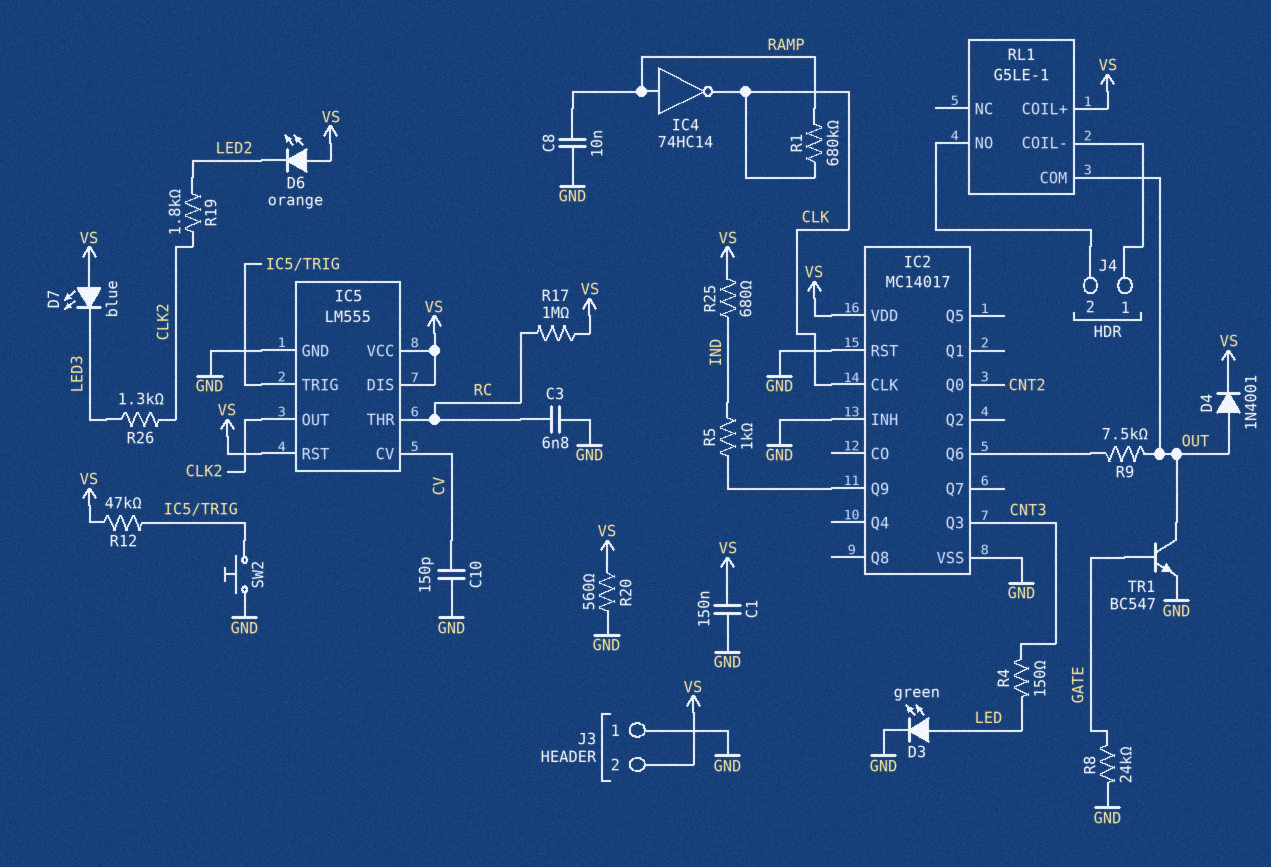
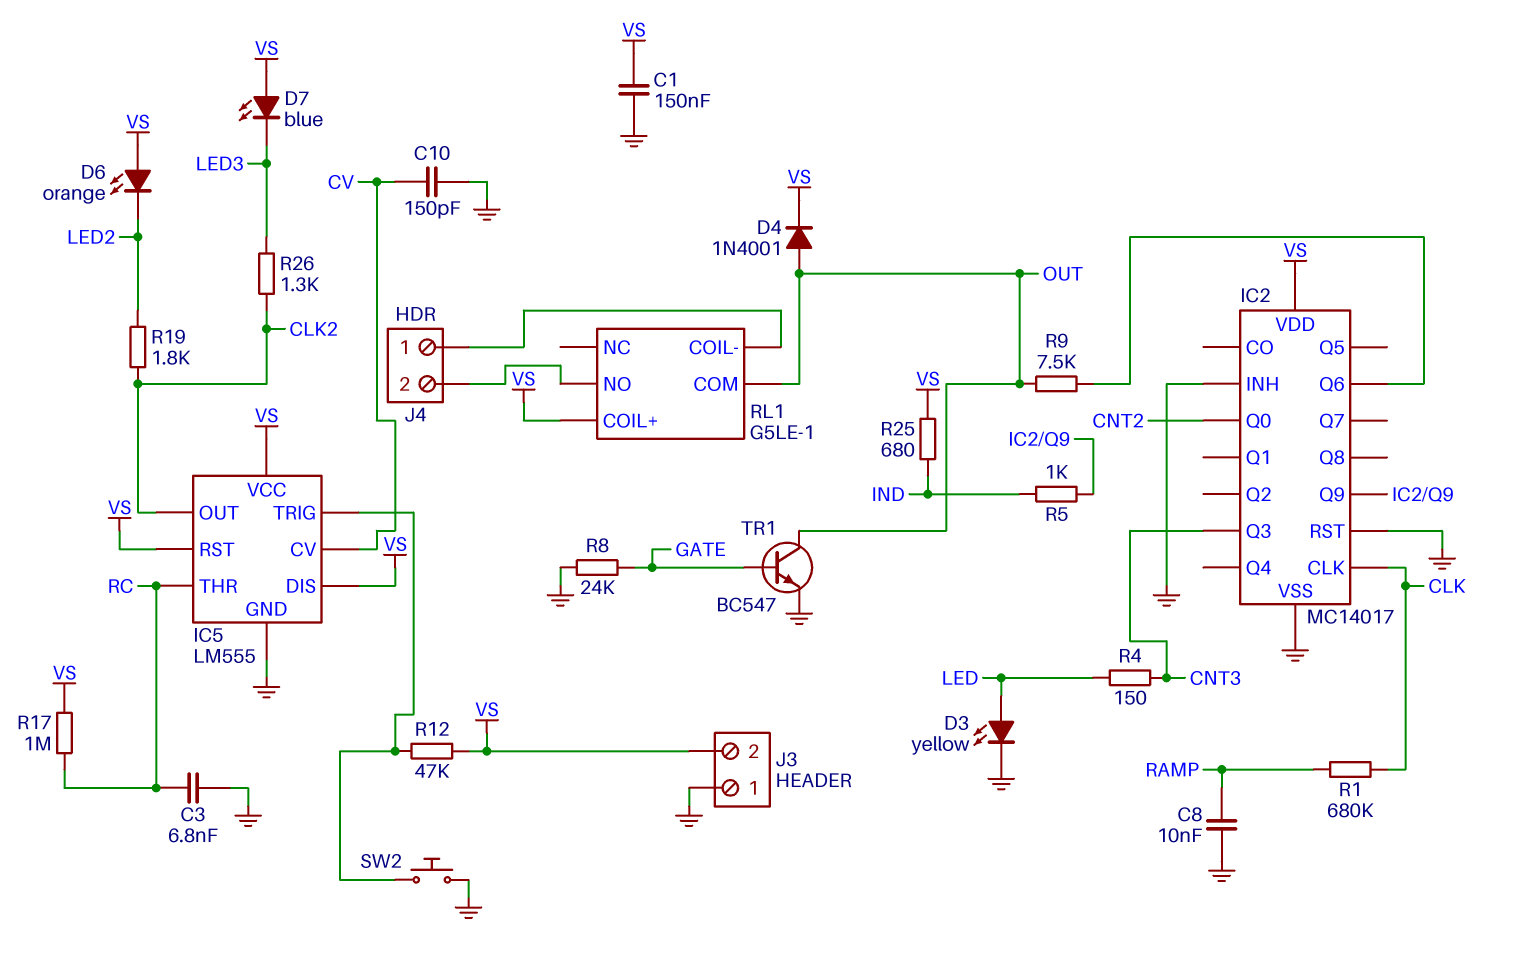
D3: LED green (A LED, K GND) -> LED yellow (A LED, K GND)
IC4: NOT 74HC14 (in RAMP, out CLK) -> none
R20: 560 (GND, VS) -> none

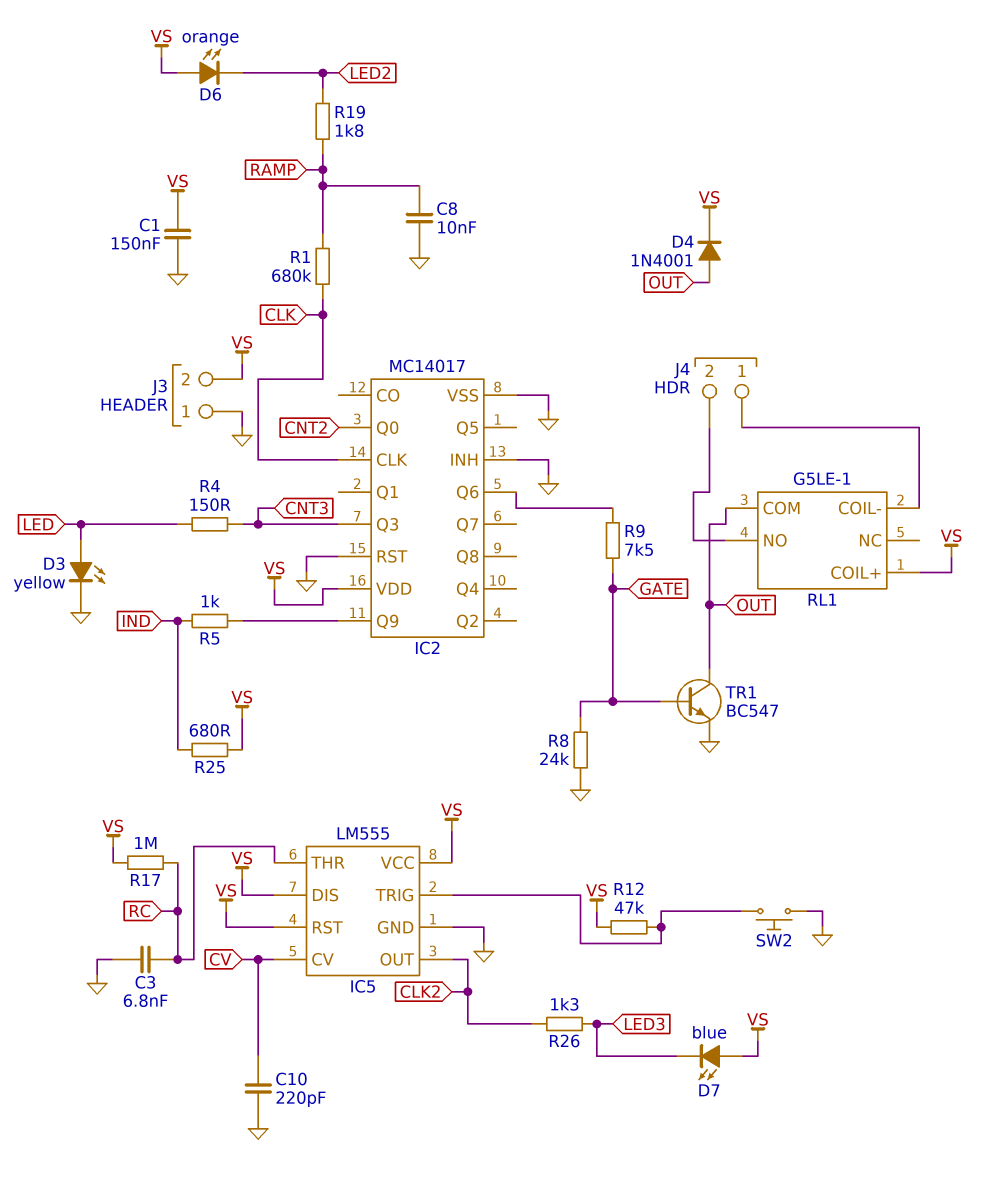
C10: 150pF (CV, GND) -> 220pF (CV, GND)
R9: 7.5k (IC2/Q6, OUT) -> 7.5k (GATE, IC2/Q6)
R19: 1.8k (CLK2, LED2) -> 1.8k (LED2, RAMP)

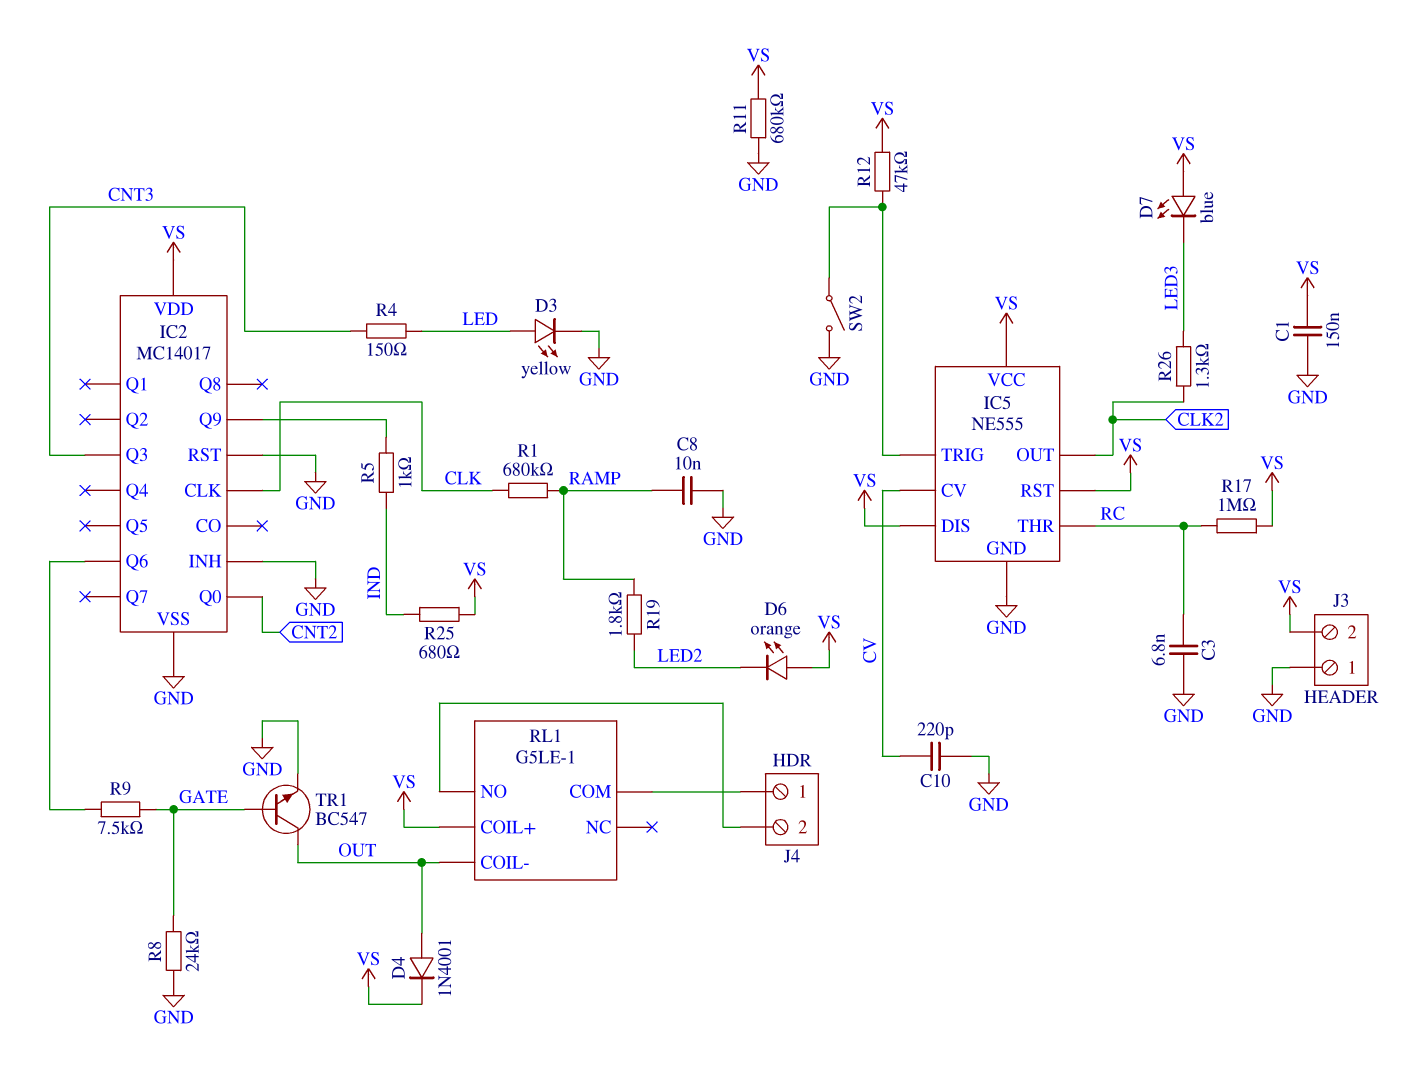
IC5: LM555 -> NE555
R11: none -> 680k (GND, VS)
RL1 pin COIL-: J4/1 -> OUT
RL1 pin COM: OUT -> J4/1
SW2: button (GND, IC5/TRIG) -> switch (GND, IC5/TRIG)

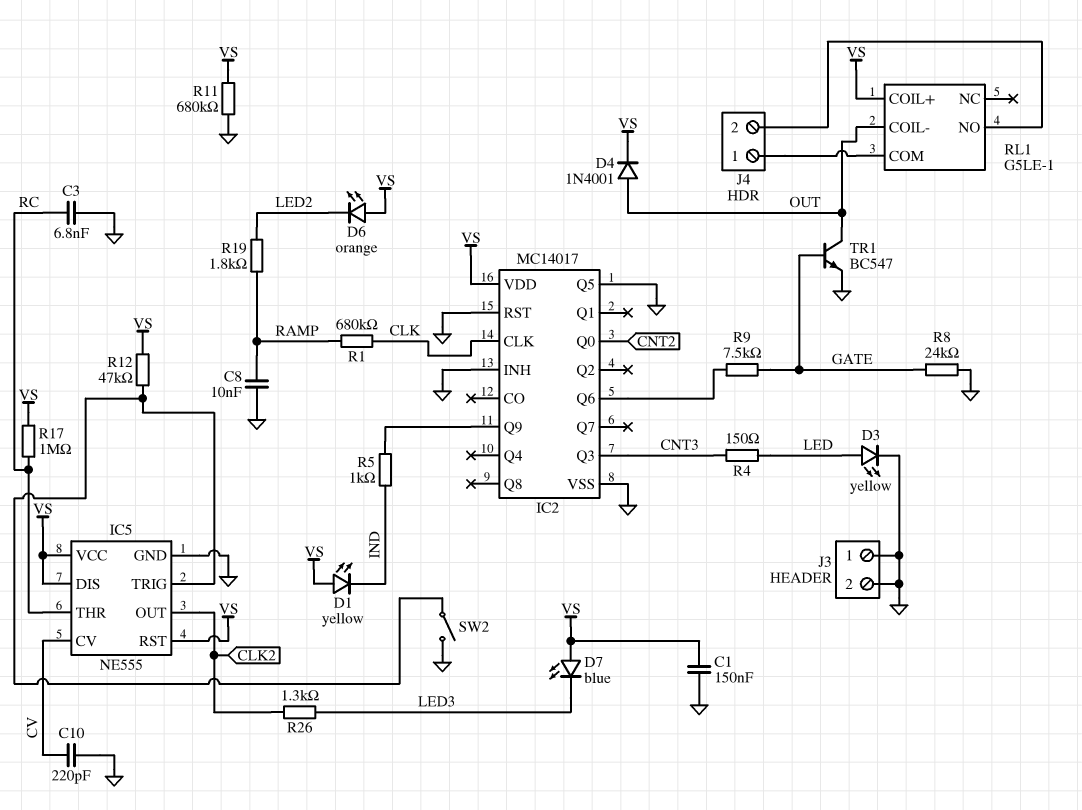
D1: none -> LED yellow (A VS, K IND)
IC2 pin Q5: none -> GND
J3 pin 2: VS -> GND
R25: 680 (IND, VS) -> none

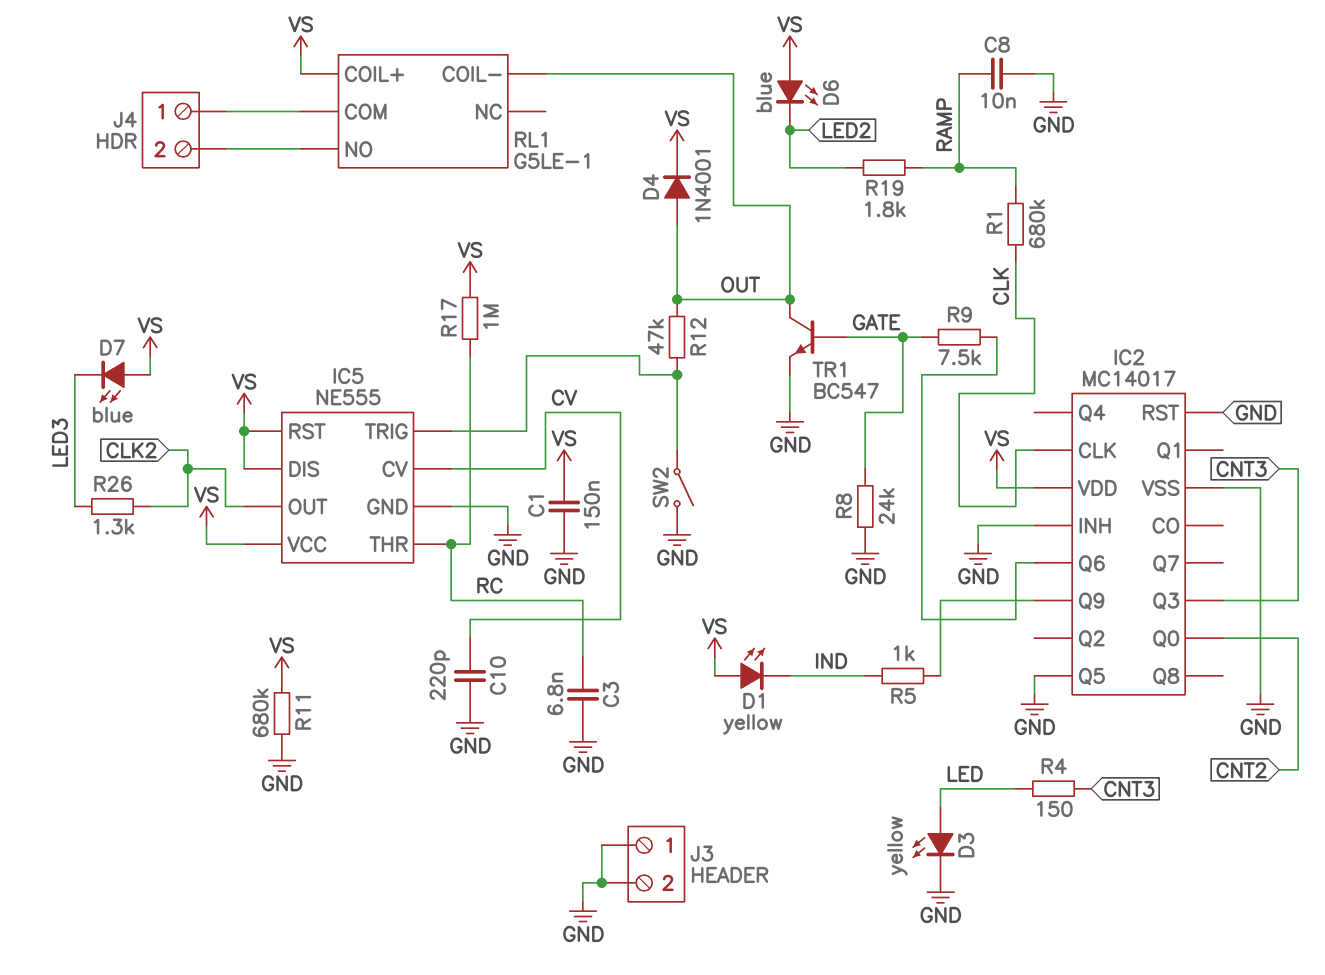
D6: LED orange (A VS, K LED2) -> LED blue (A VS, K LED2)
R12: 47k (IC5/TRIG, VS) -> 47k (IC5/TRIG, OUT)

